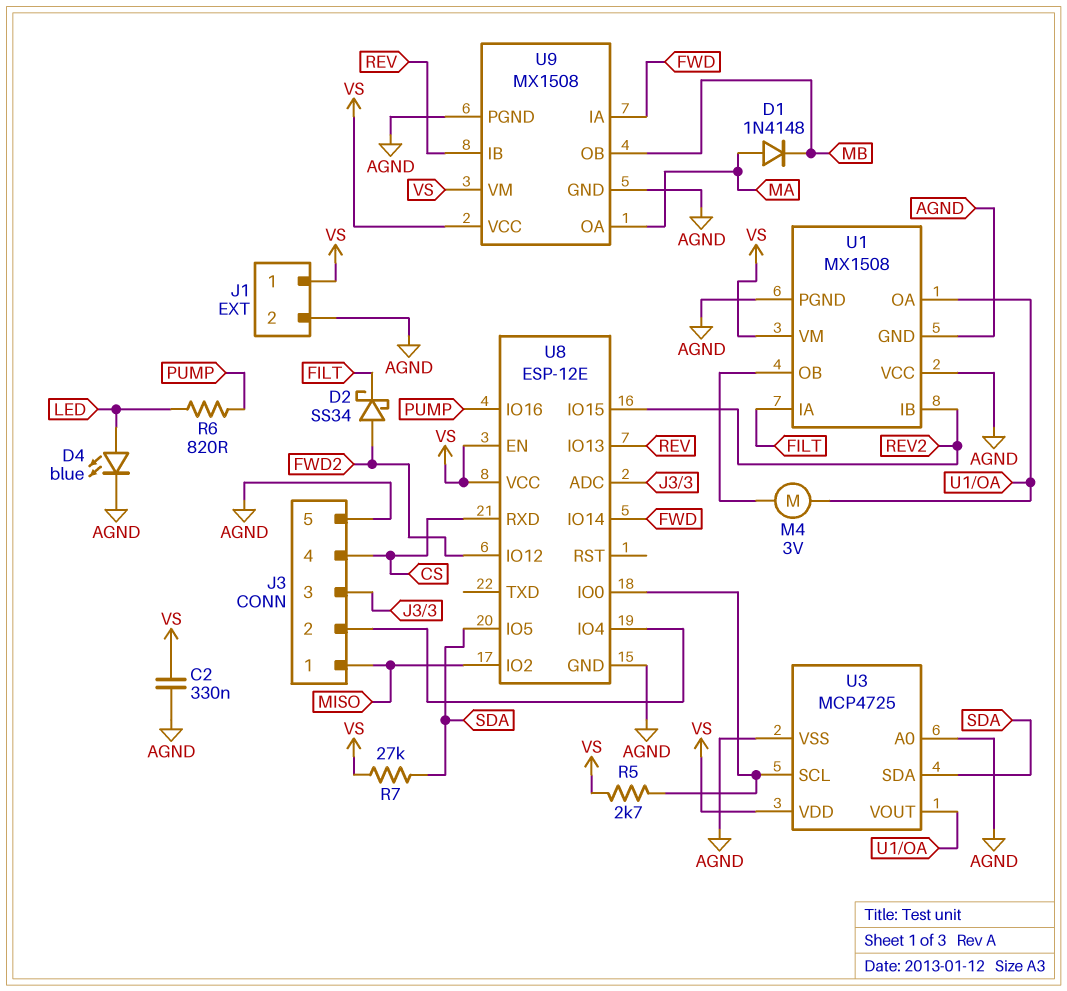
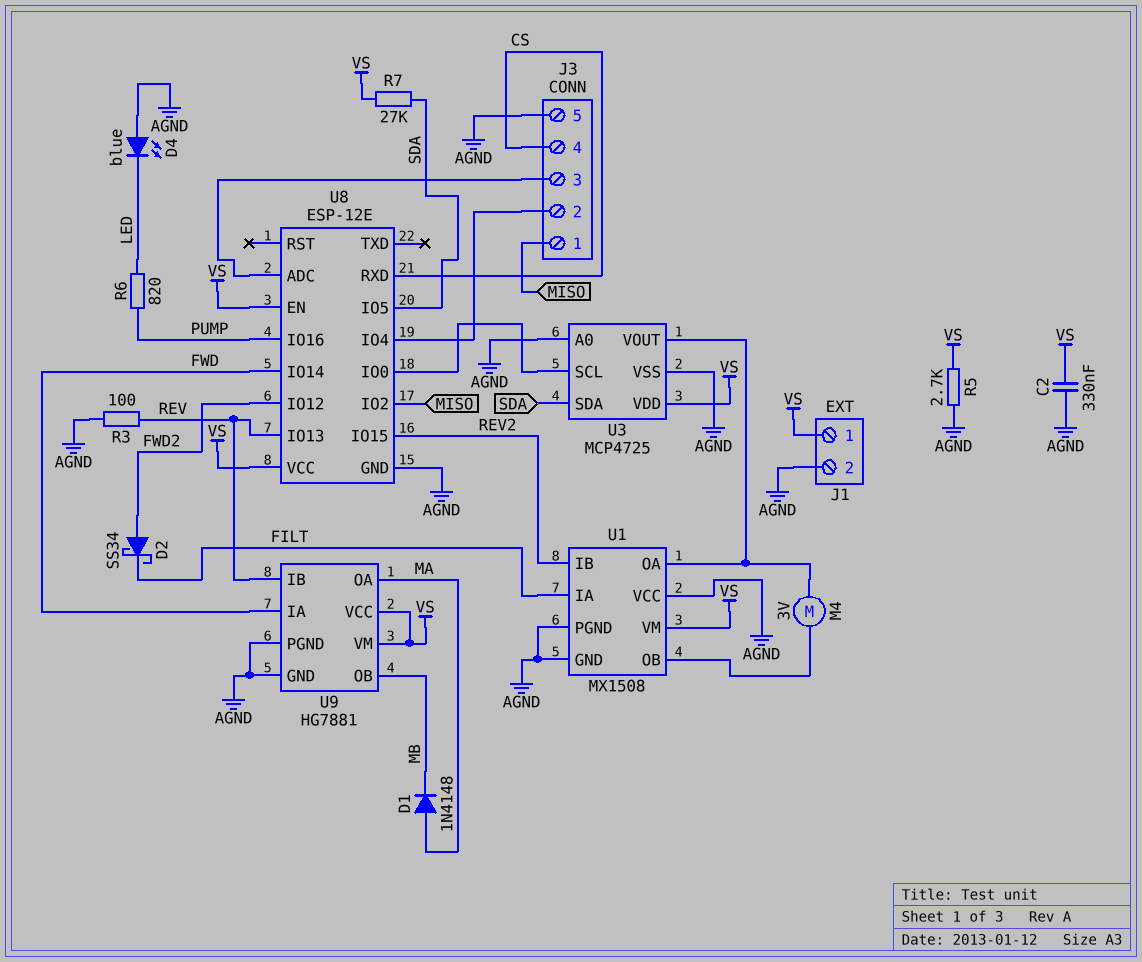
D4: LED blue (A LED, K AGND) -> LED blue (A AGND, K LED)
R3: none -> 100 (AGND, REV)
R5: 2.7k (U3/SCL, VS) -> 2.7k (AGND, VS)
U9: MX1508 -> HG7881

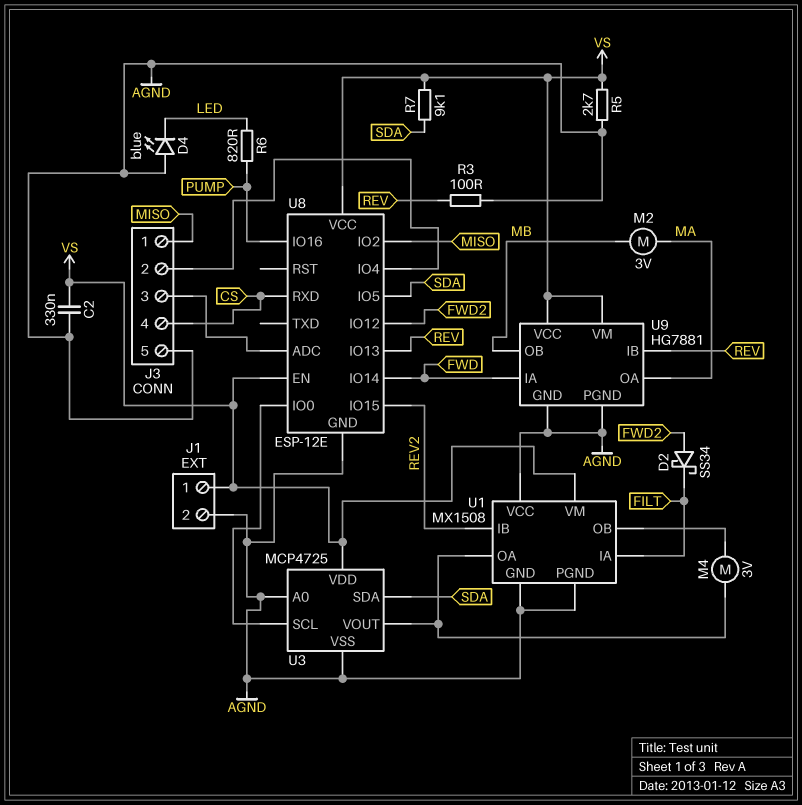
D1: diode 1N4148 (A MA, K MB) -> none
M2: none -> motor 3V (MA, MB)
R7: 27k (SDA, VS) -> 9.1k (SDA, VS)

